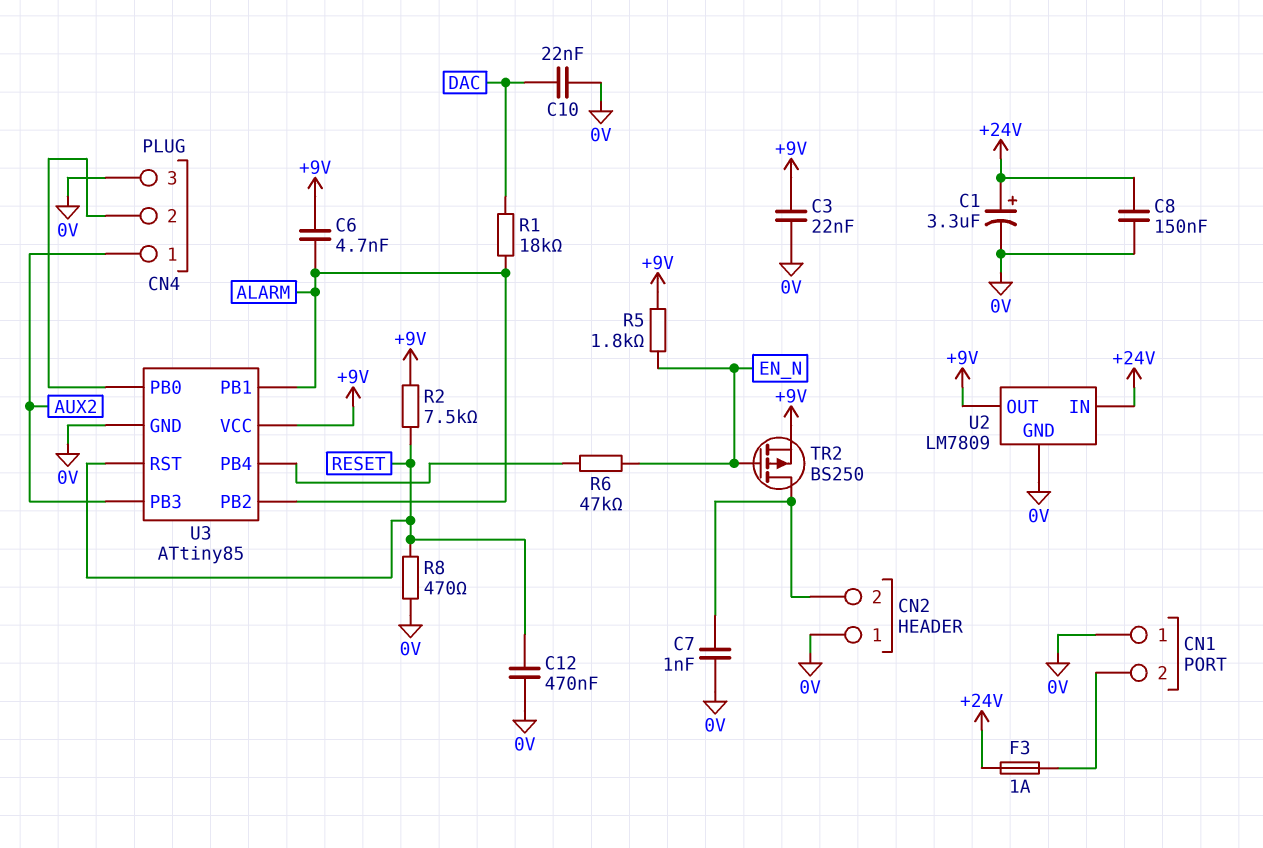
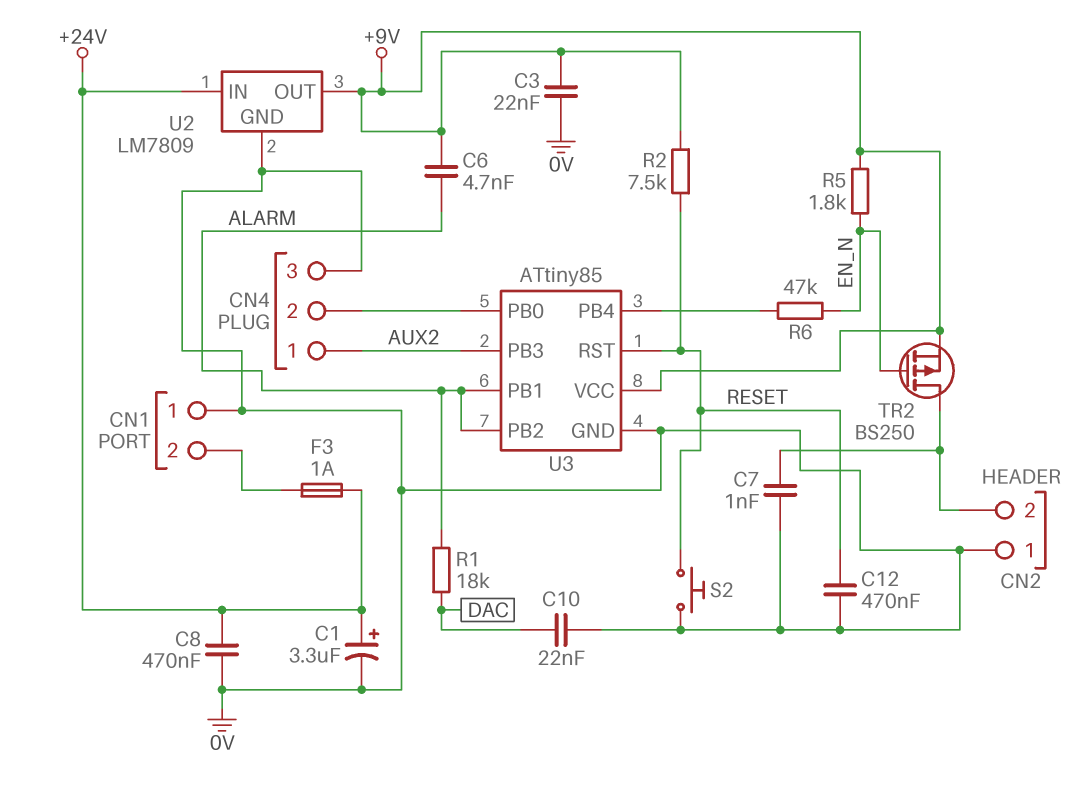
C8: 150nF (+24V, 0V) -> 470nF (+24V, 0V)
R8: 470 (0V, RESET) -> none
S2: none -> button (0V, RESET)

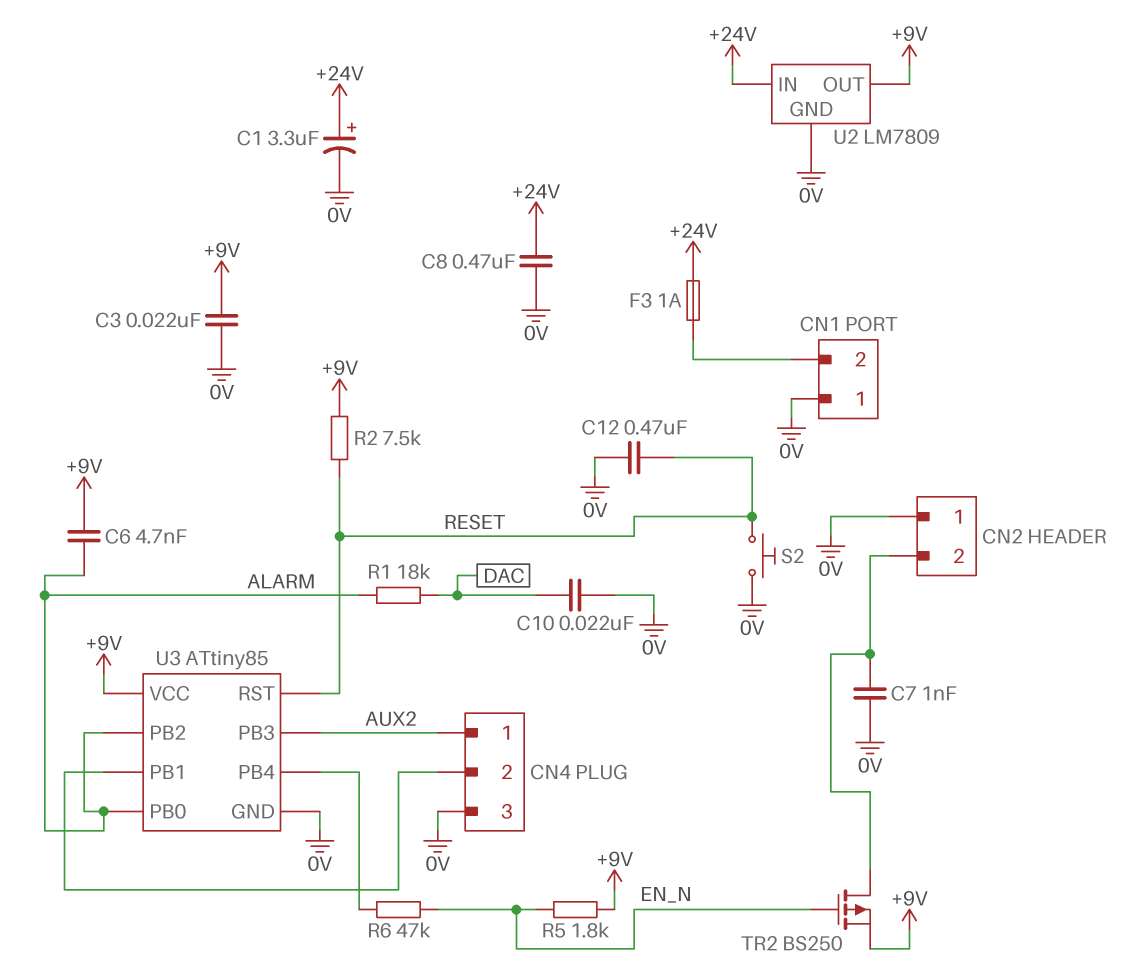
U3 pin PB0: CN4/2 -> ALARM
U3 pin PB1: ALARM -> CN4/2

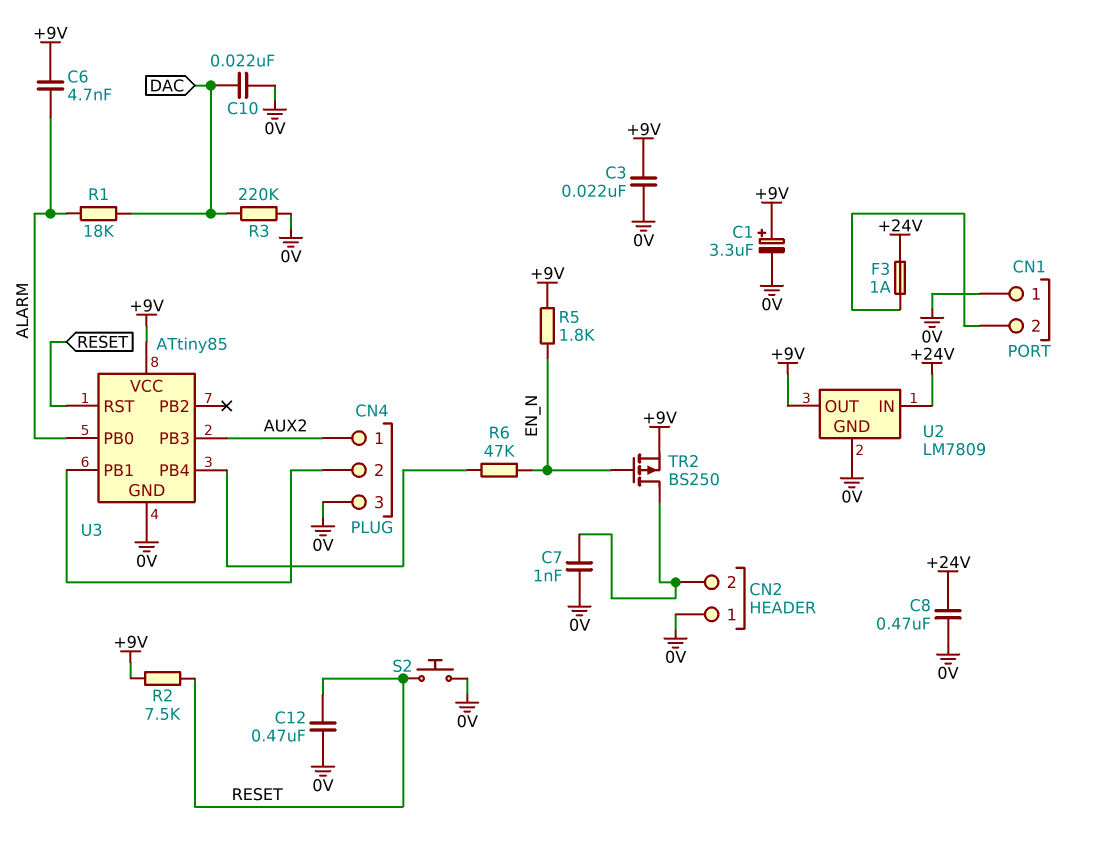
C1: 3.3uF (plus +24V, minus 0V) -> 3.3uF (plus +9V, minus 0V)
R3: none -> 220k (0V, DAC)
U3 pin PB2: ALARM -> none

